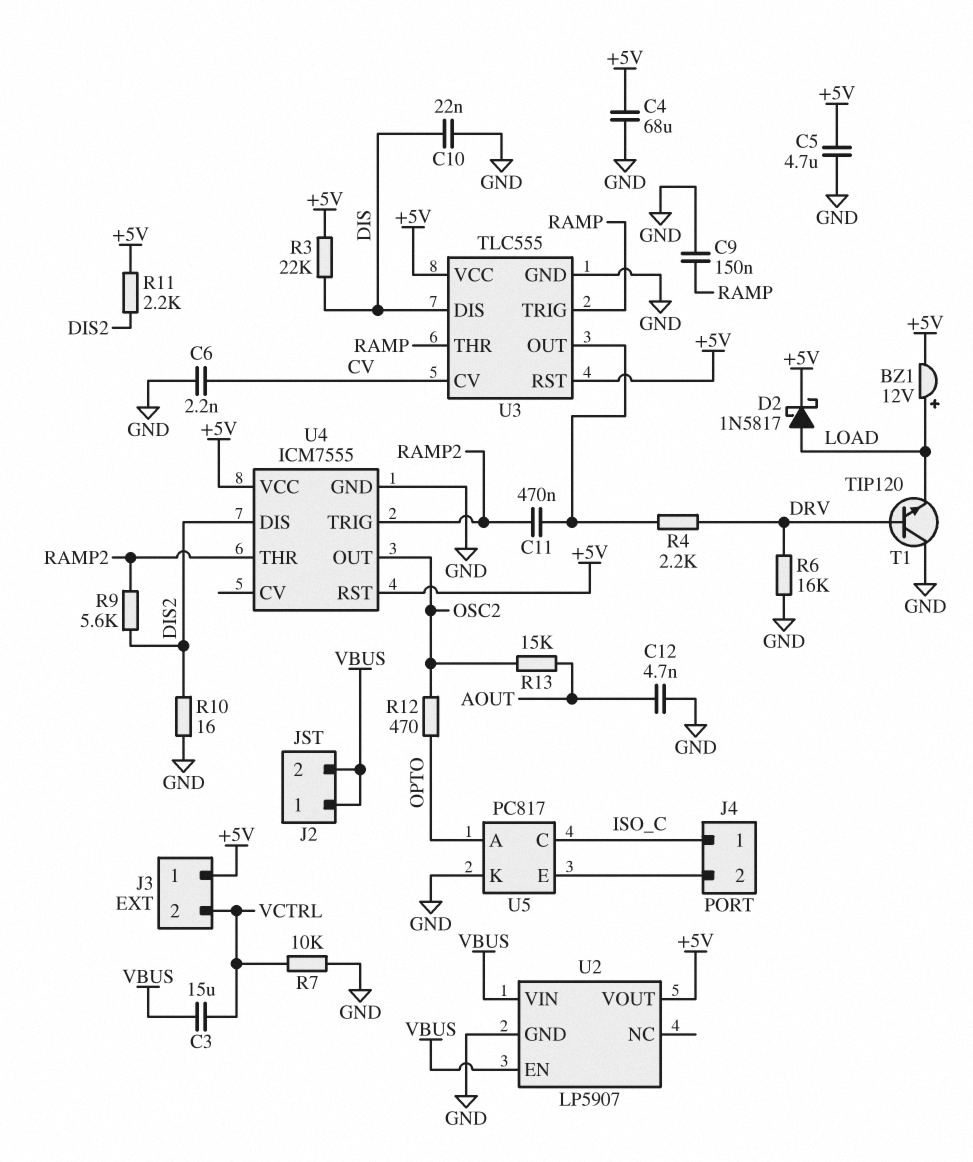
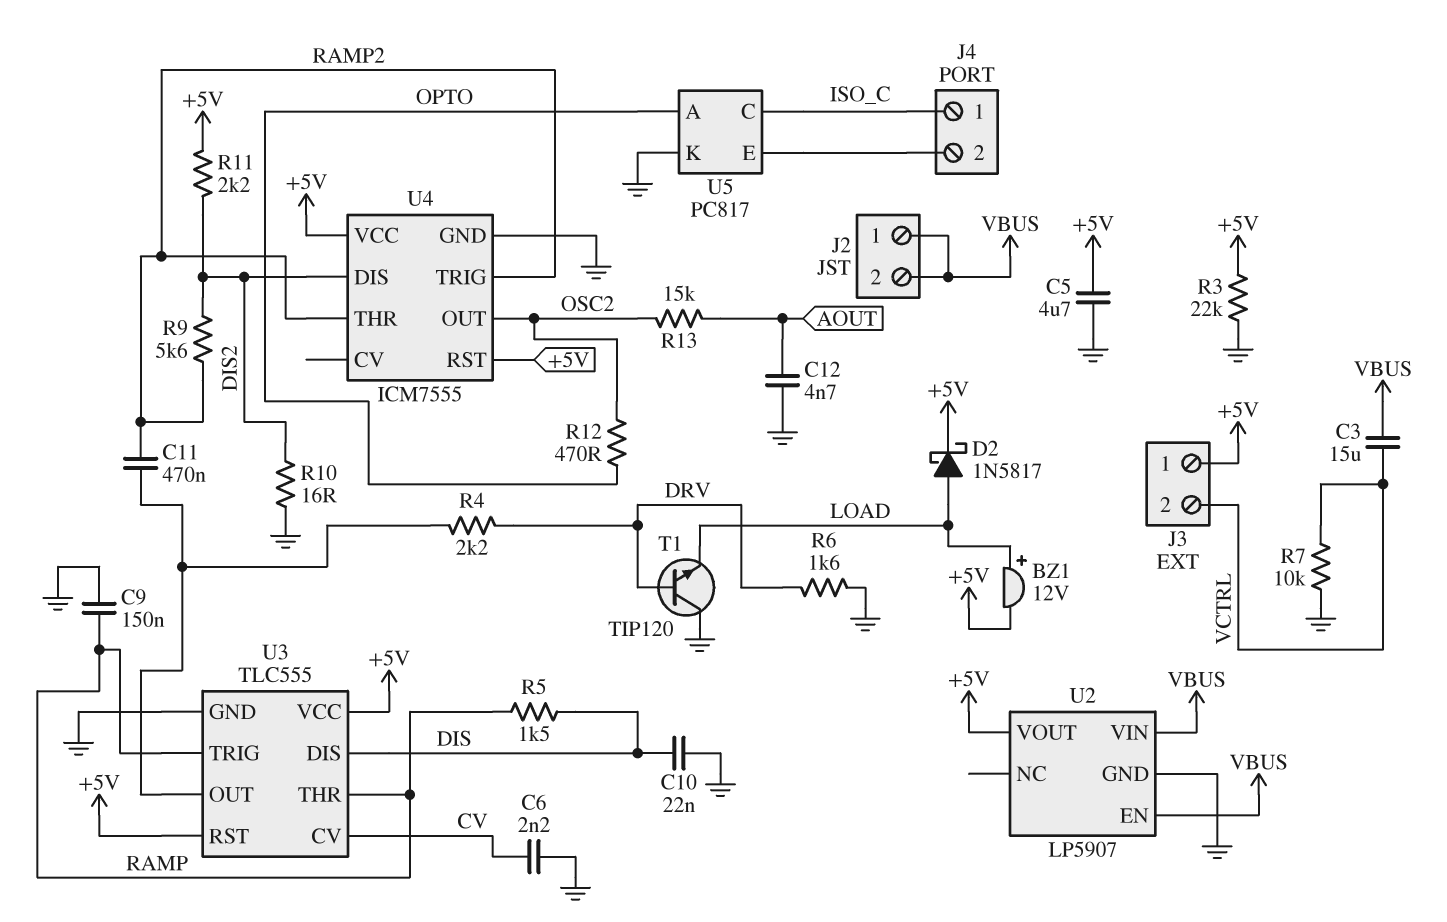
C4: 68uF (+5V, GND) -> none
R3: 22k (+5V, DIS) -> 22k (+5V, GND)
R5: none -> 1.5k (DIS, RAMP)
R6: 16k (DRV, GND) -> 1.6k (DRV, GND)

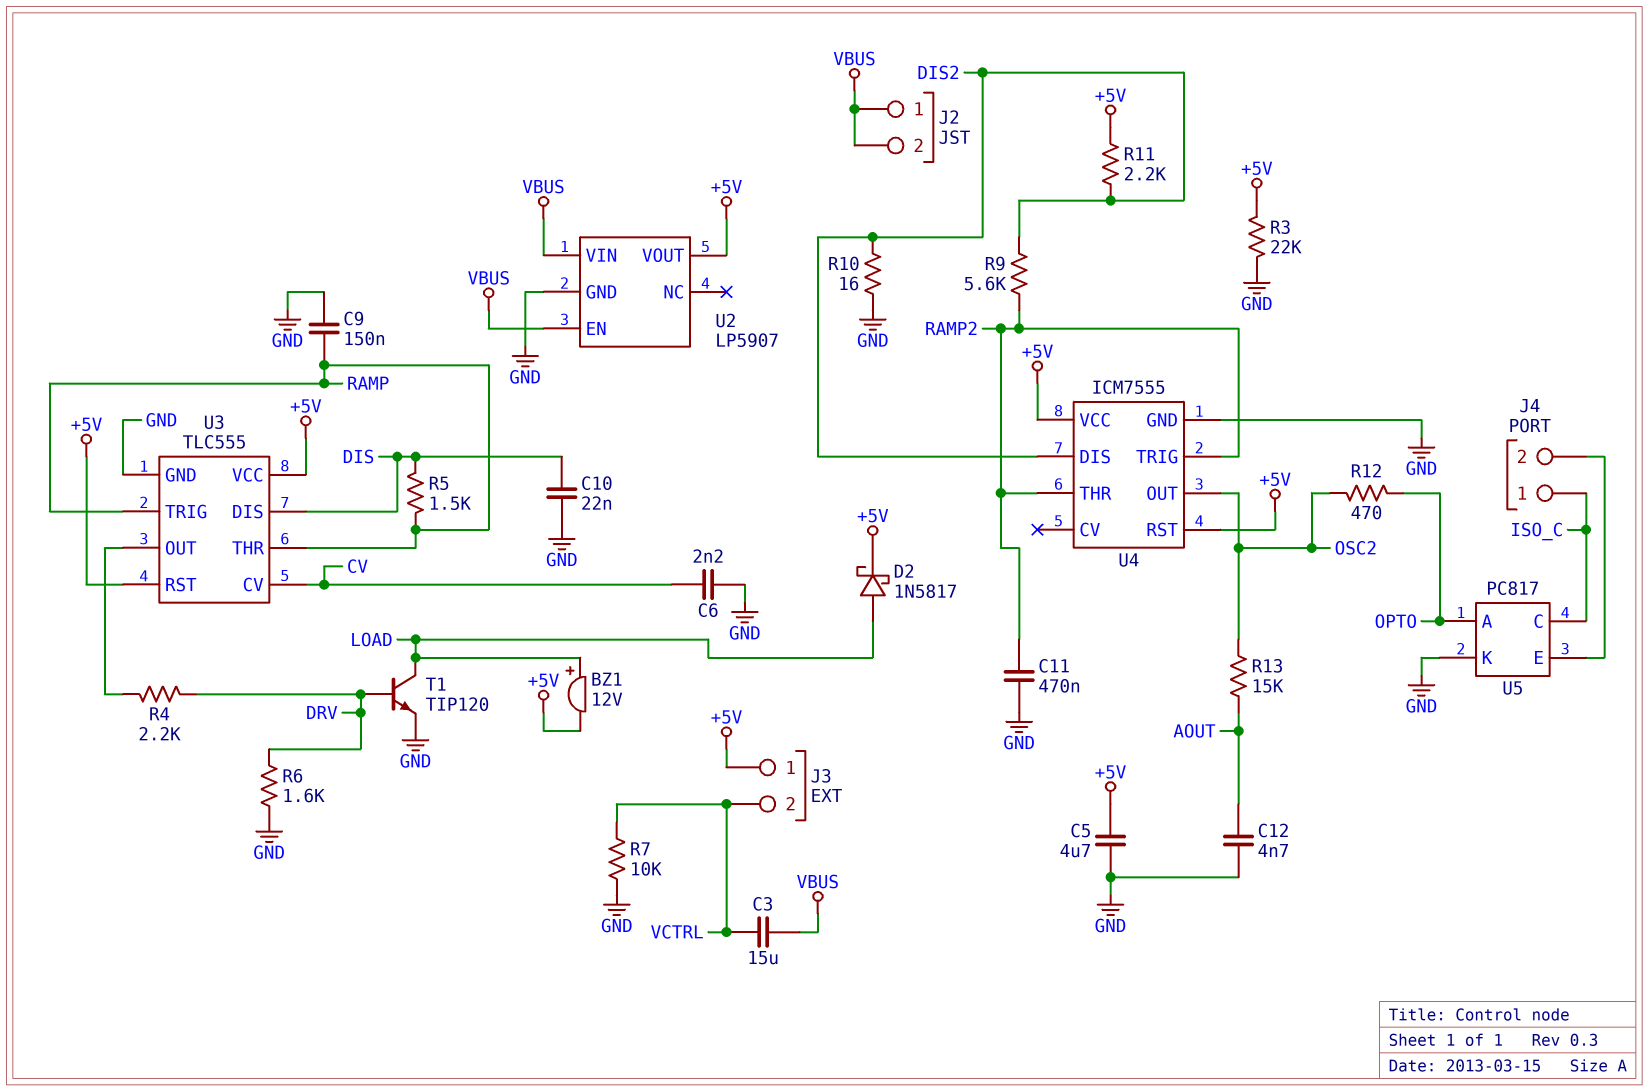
C11: 470nF (RAMP2, U3/OUT) -> 470nF (GND, RAMP2)
T1: NPN TIP120 (B DRV, C GND, E LOAD) -> NPN TIP120 (B DRV, C LOAD, E GND)

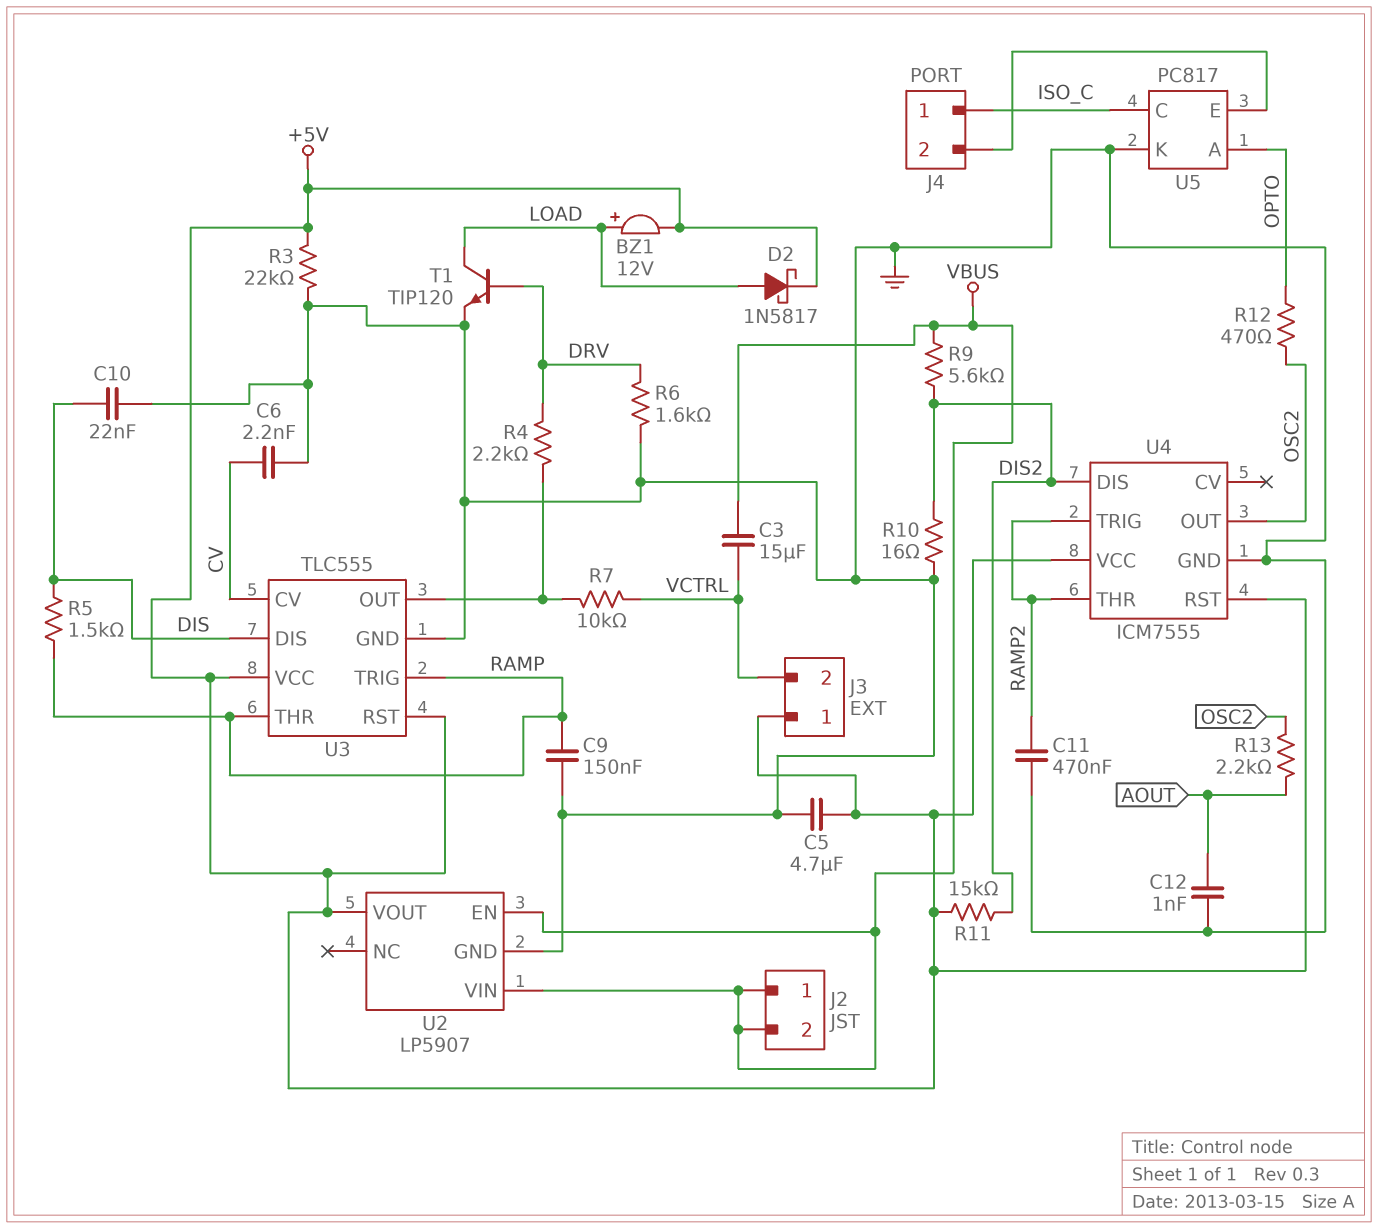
C12: 4.7nF (AOUT, GND) -> 1nF (AOUT, GND)
R7: 10k (GND, VCTRL) -> 10k (U3/OUT, VCTRL)
R9: 5.6k (DIS2, RAMP2) -> 5.6k (DIS2, VBUS)
R11: 2.2k (+5V, DIS2) -> 15k (+5V, DIS2)
R13: 15k (AOUT, OSC2) -> 2.2k (AOUT, OSC2)

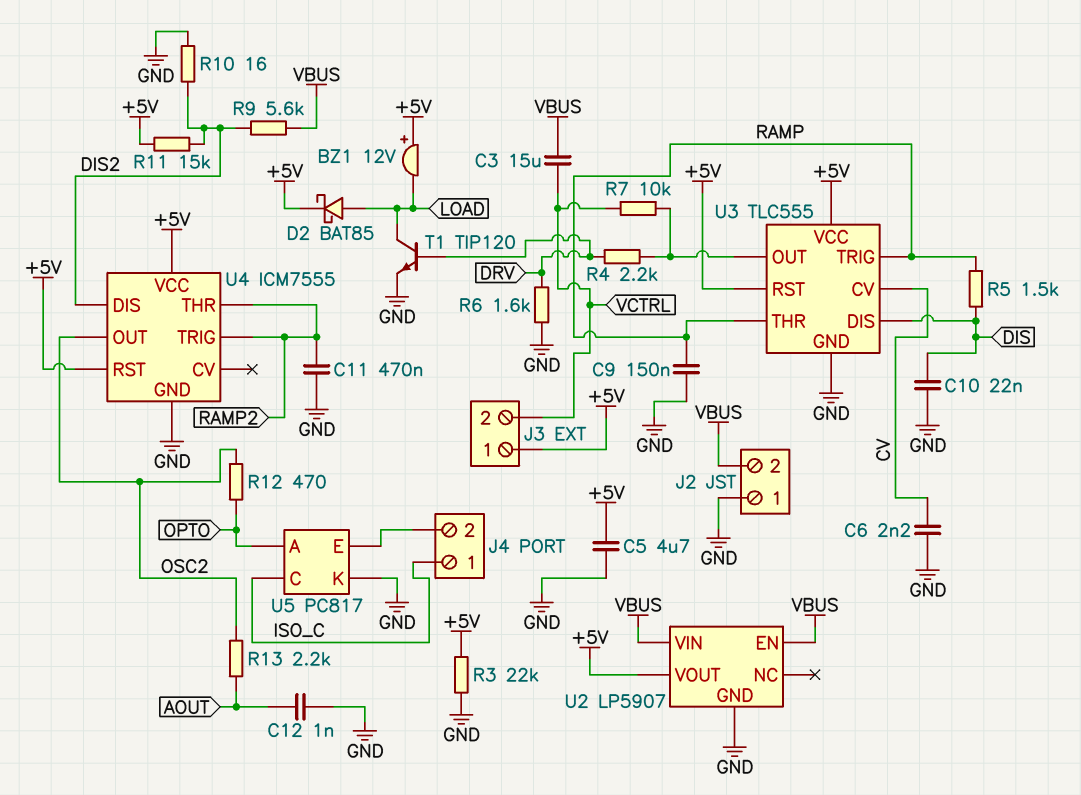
BZ1: buzzer 12V (plus LOAD, minus +5V) -> buzzer 12V (plus +5V, minus LOAD)
D2: schottky 1N5817 (A LOAD, K +5V) -> schottky BAT85 (A LOAD, K +5V)
J2 pin 1: VBUS -> GND

